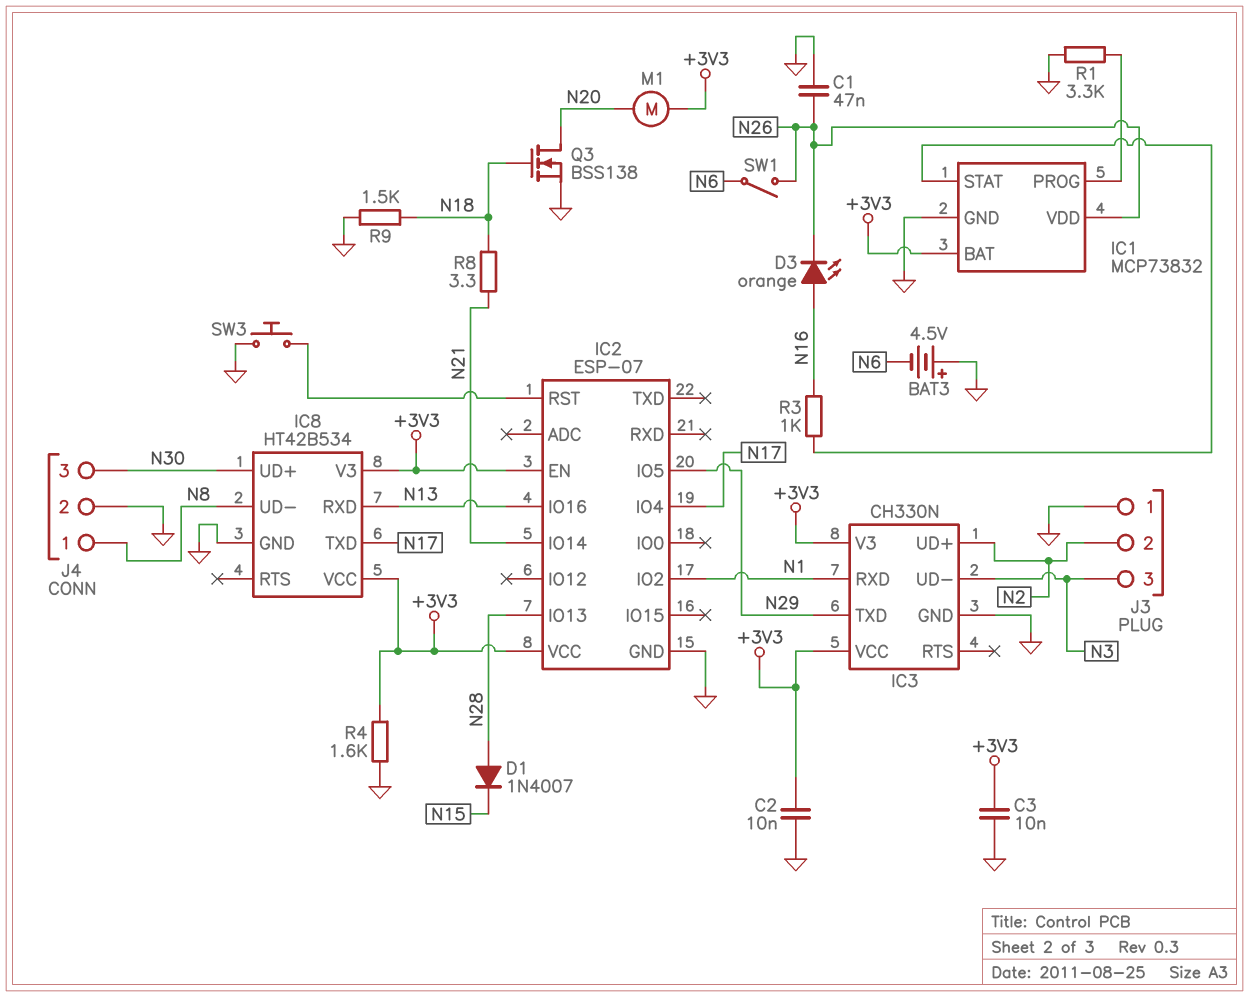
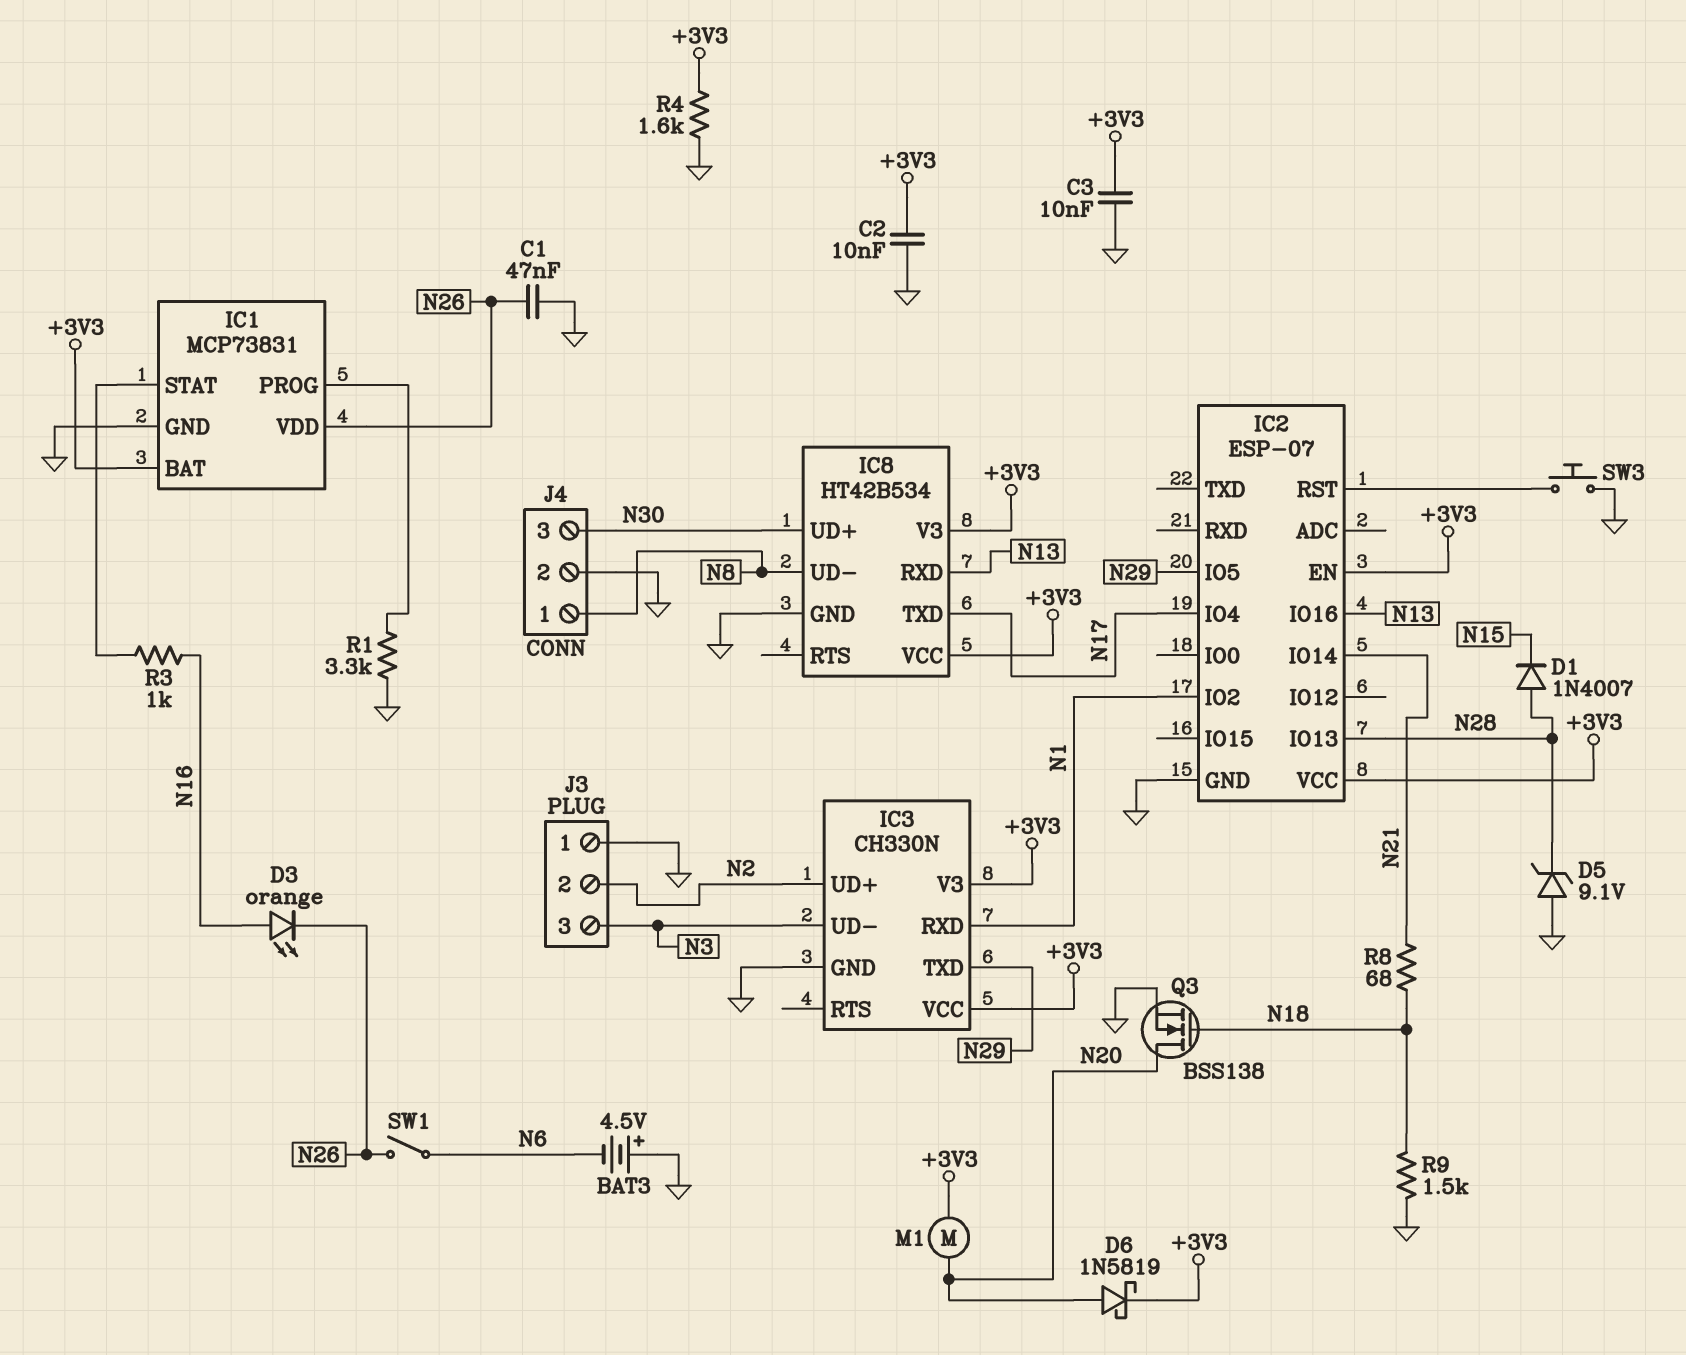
D5: none -> zener 9.1V (A GND, K N28)
D6: none -> schottky 1N5819 (A N20, K +3V3)
IC1: MCP73832 -> MCP73831
R8: 3.3 (N18, N21) -> 68 (N18, N21)

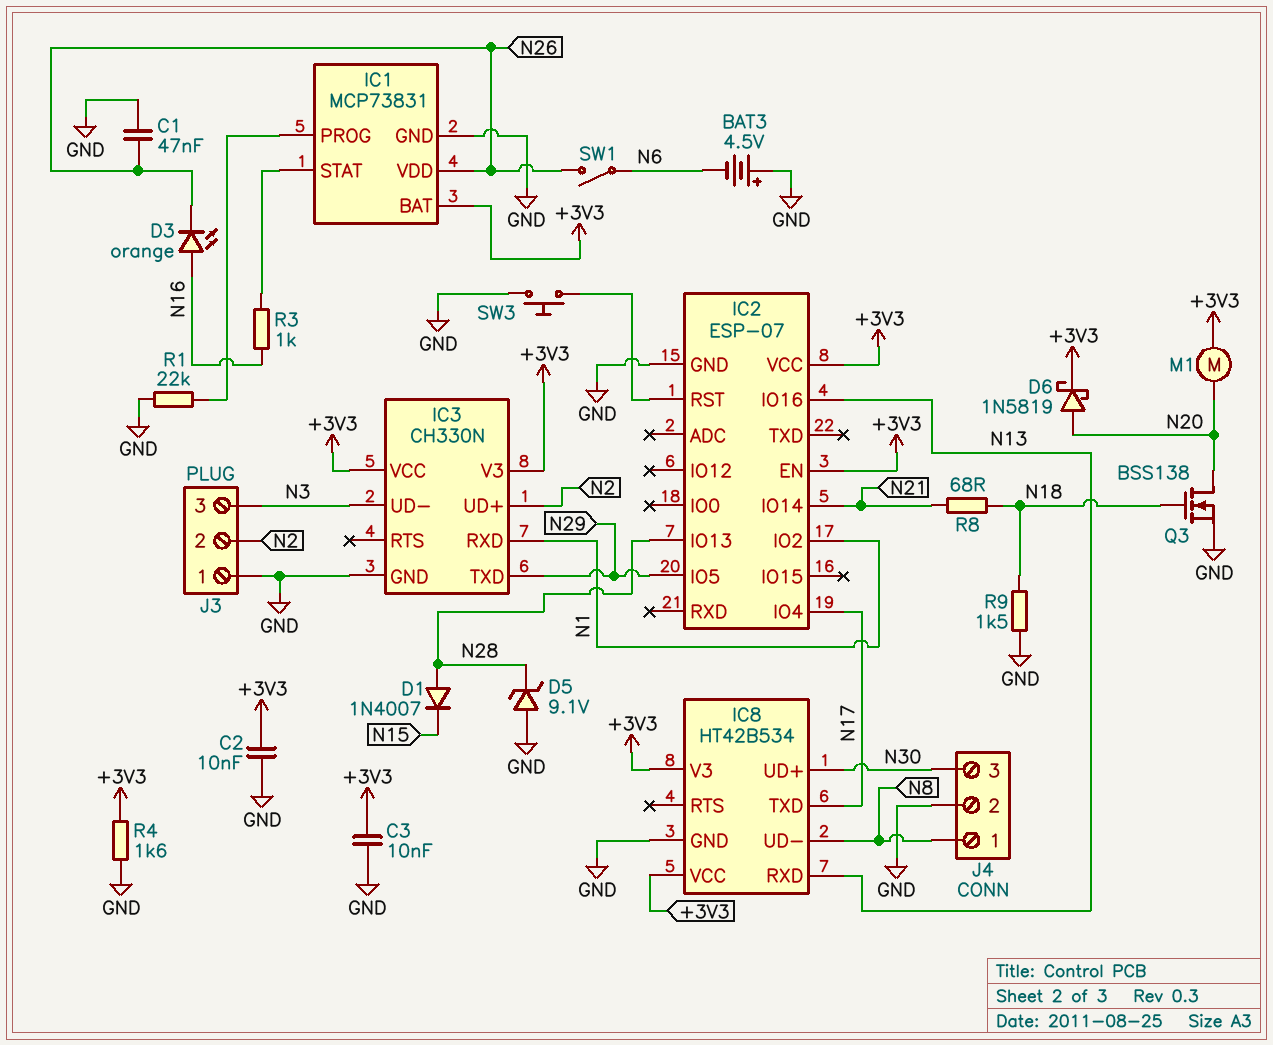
R1: 3.3k (GND, IC1/PROG) -> 22k (GND, IC1/PROG)

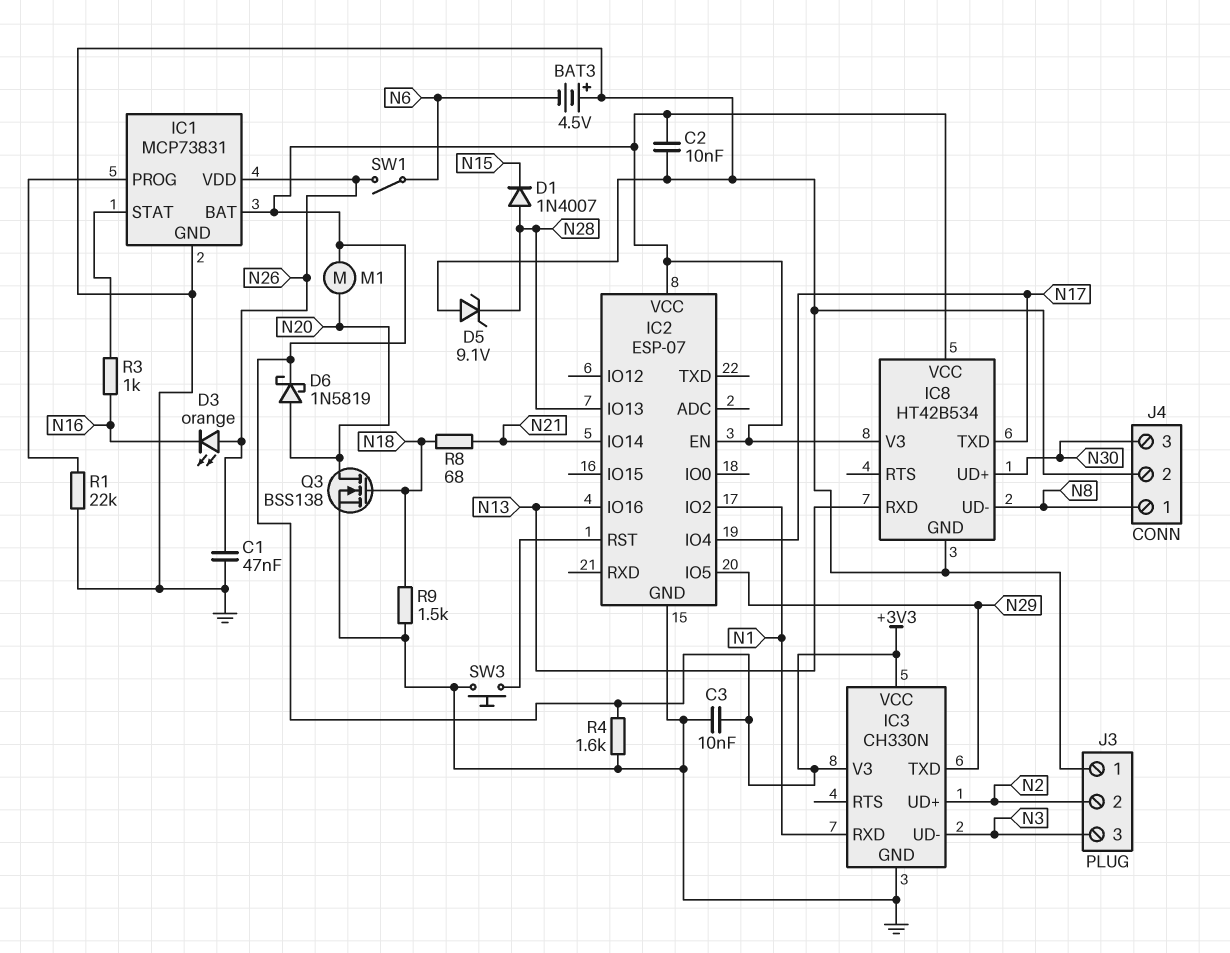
D3: LED orange (A N16, K N26) -> LED orange (A N26, K N16)

